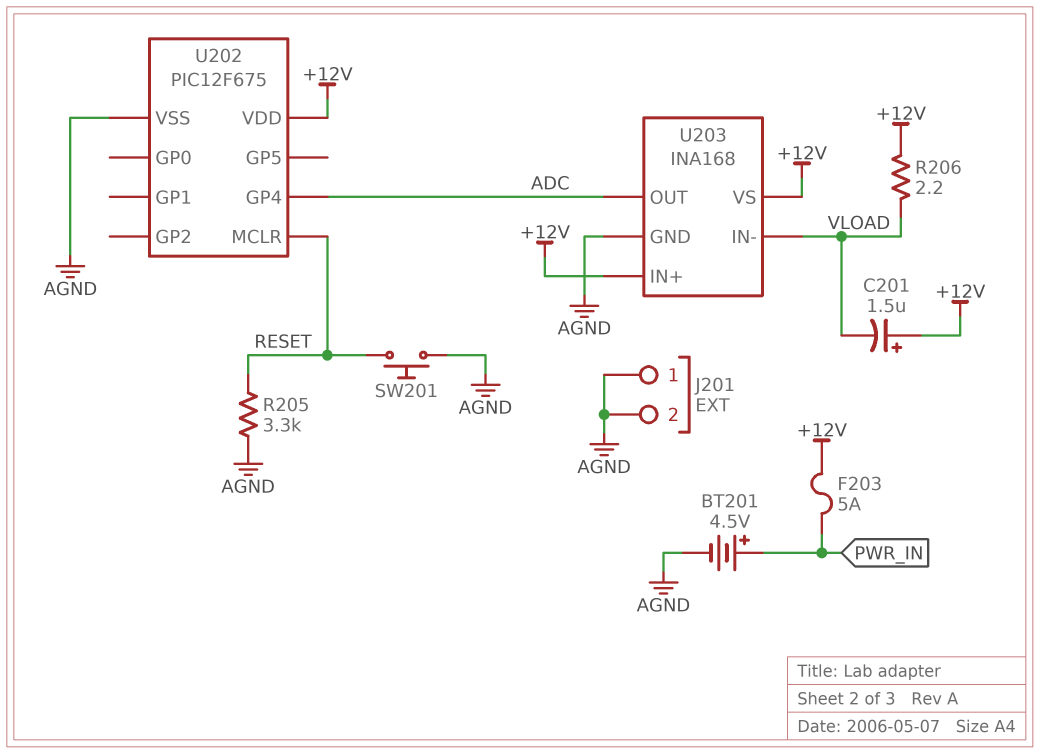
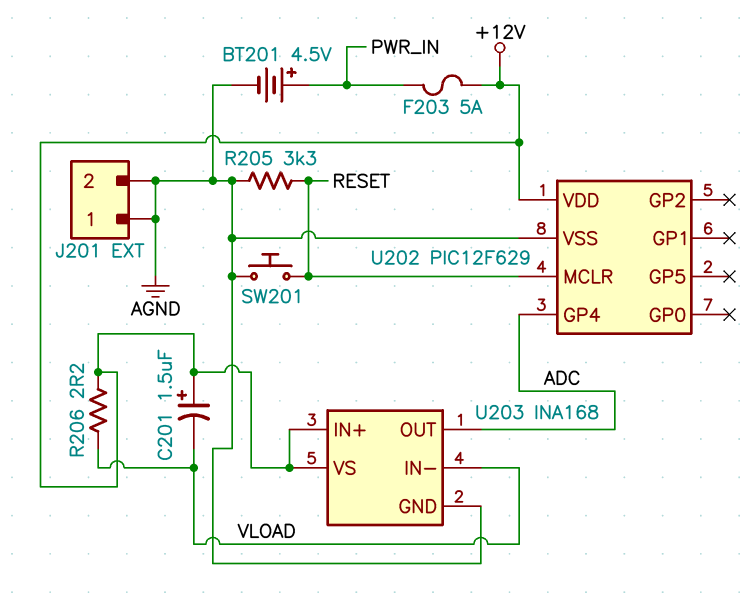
U202: PIC12F675 -> PIC12F629

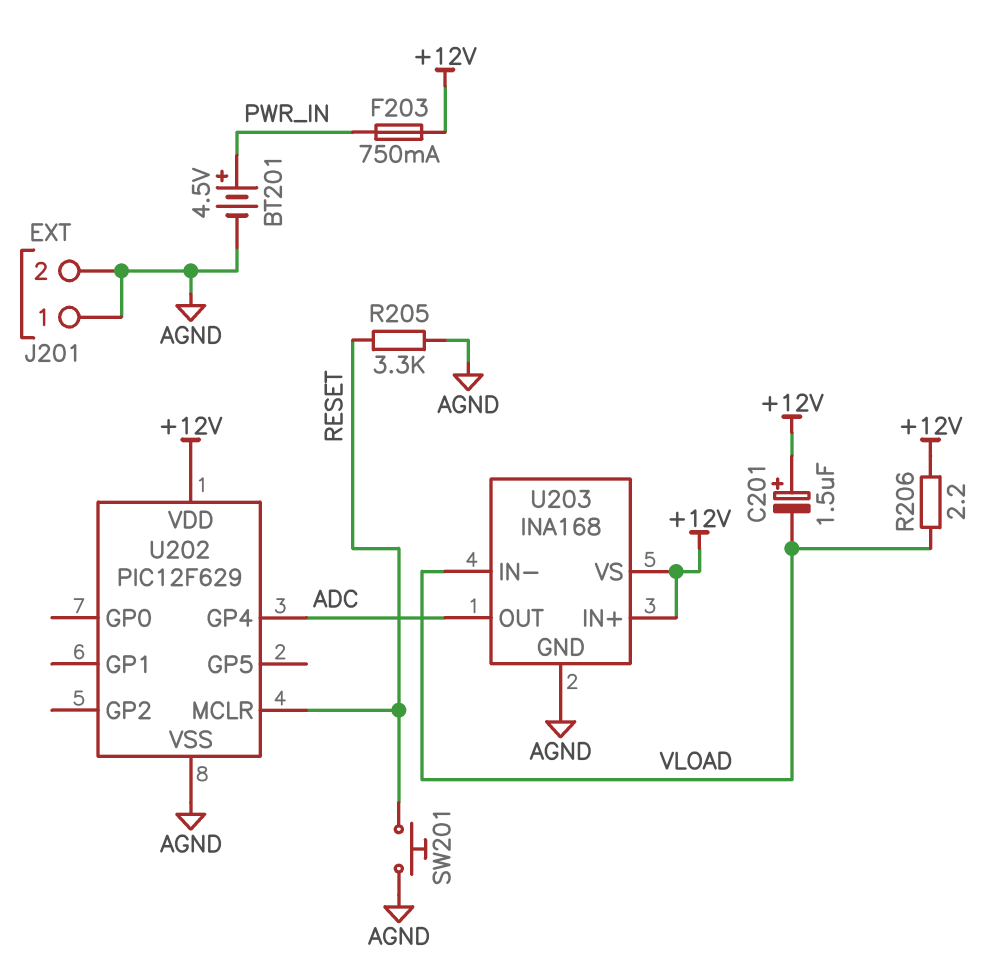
F203: 5A (+12V, PWR_IN) -> 750mA (+12V, PWR_IN)

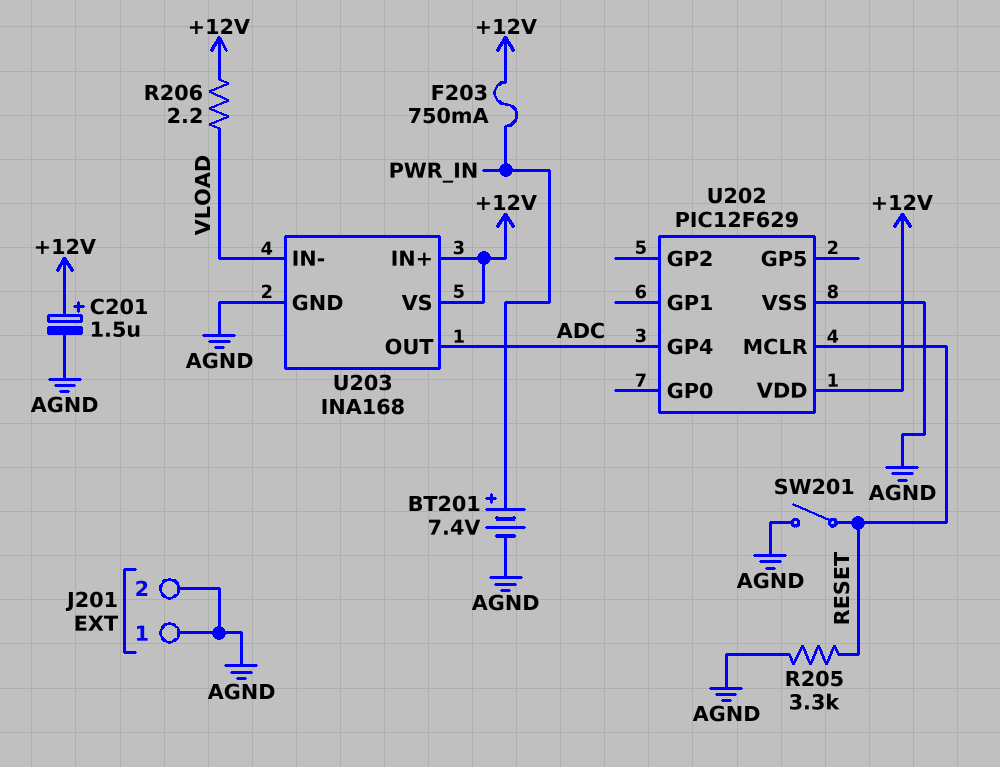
BT201: 4.5V (plus PWR_IN, minus AGND) -> 7.4V (plus PWR_IN, minus AGND)
C201: 1.5uF (plus +12V, minus VLOAD) -> 1.5uF (plus +12V, minus AGND)
SW201: button (AGND, RESET) -> switch (AGND, RESET)

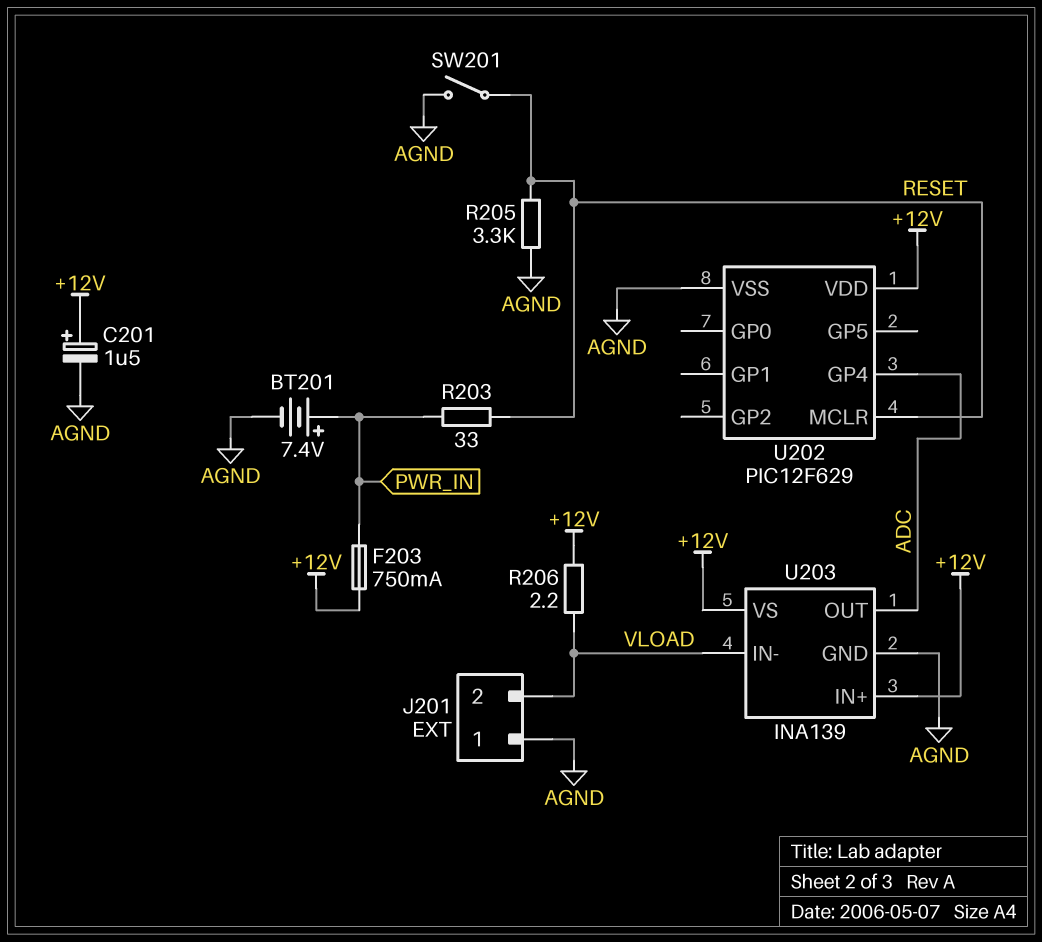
J201 pin 2: AGND -> VLOAD
R203: none -> 33 (PWR_IN, RESET)
U203: INA168 -> INA139

